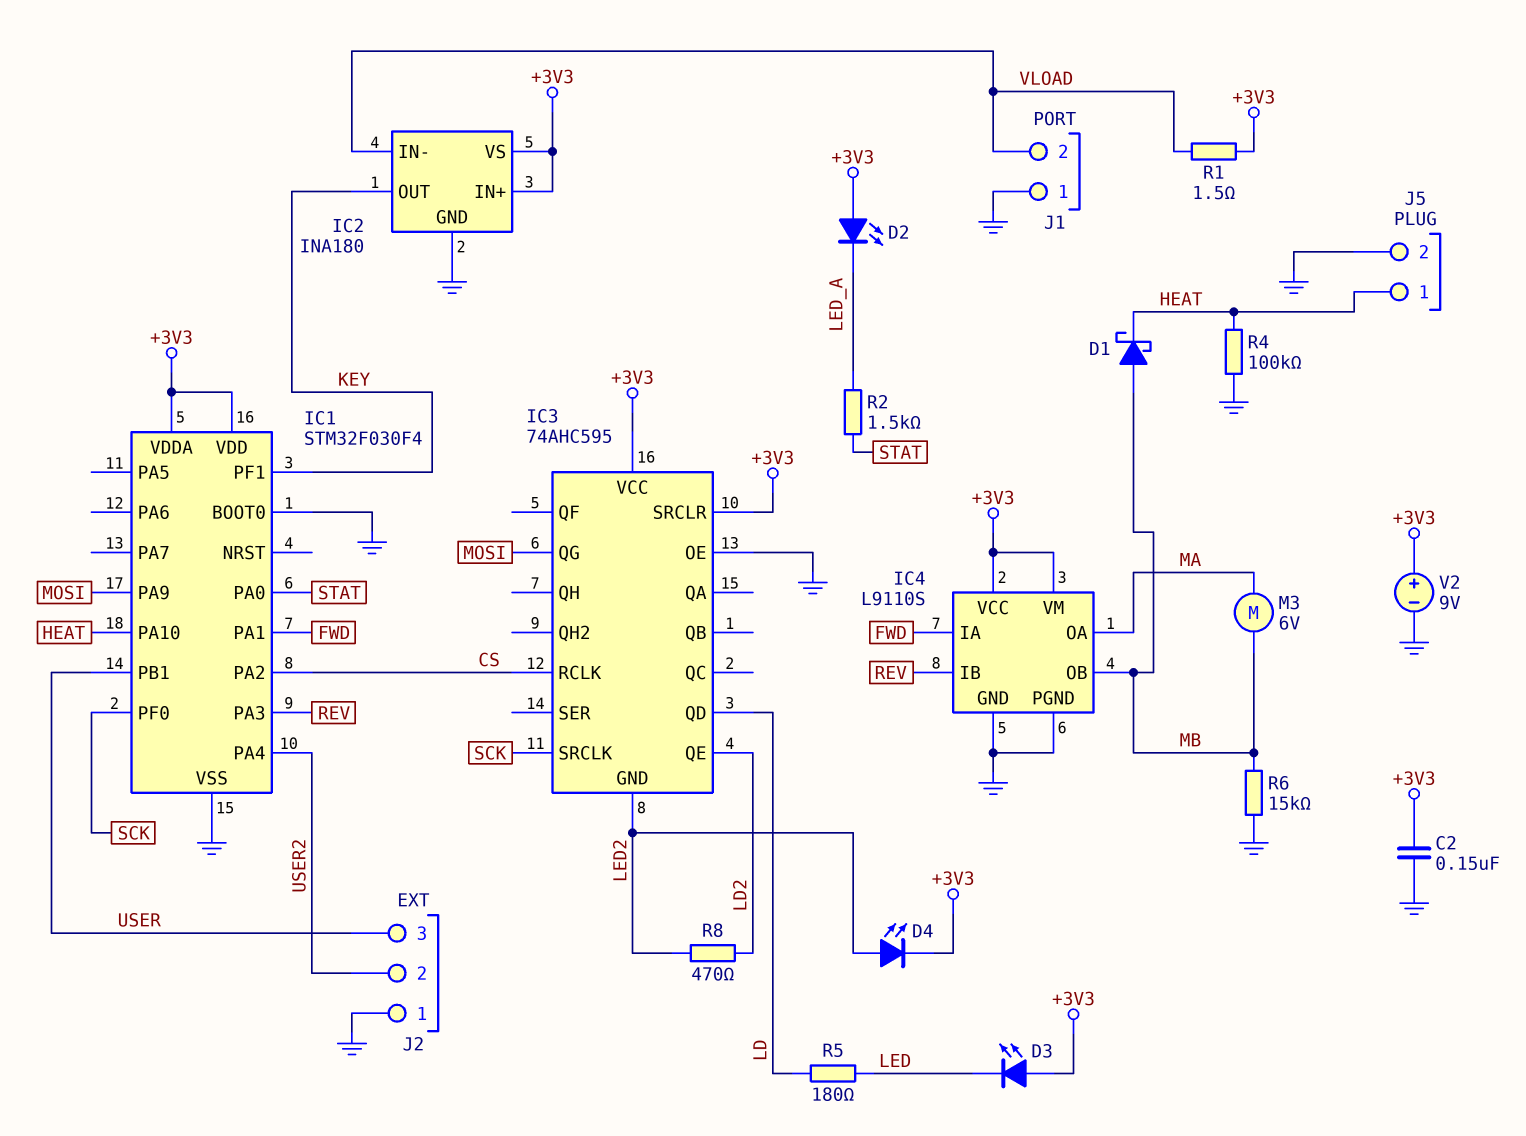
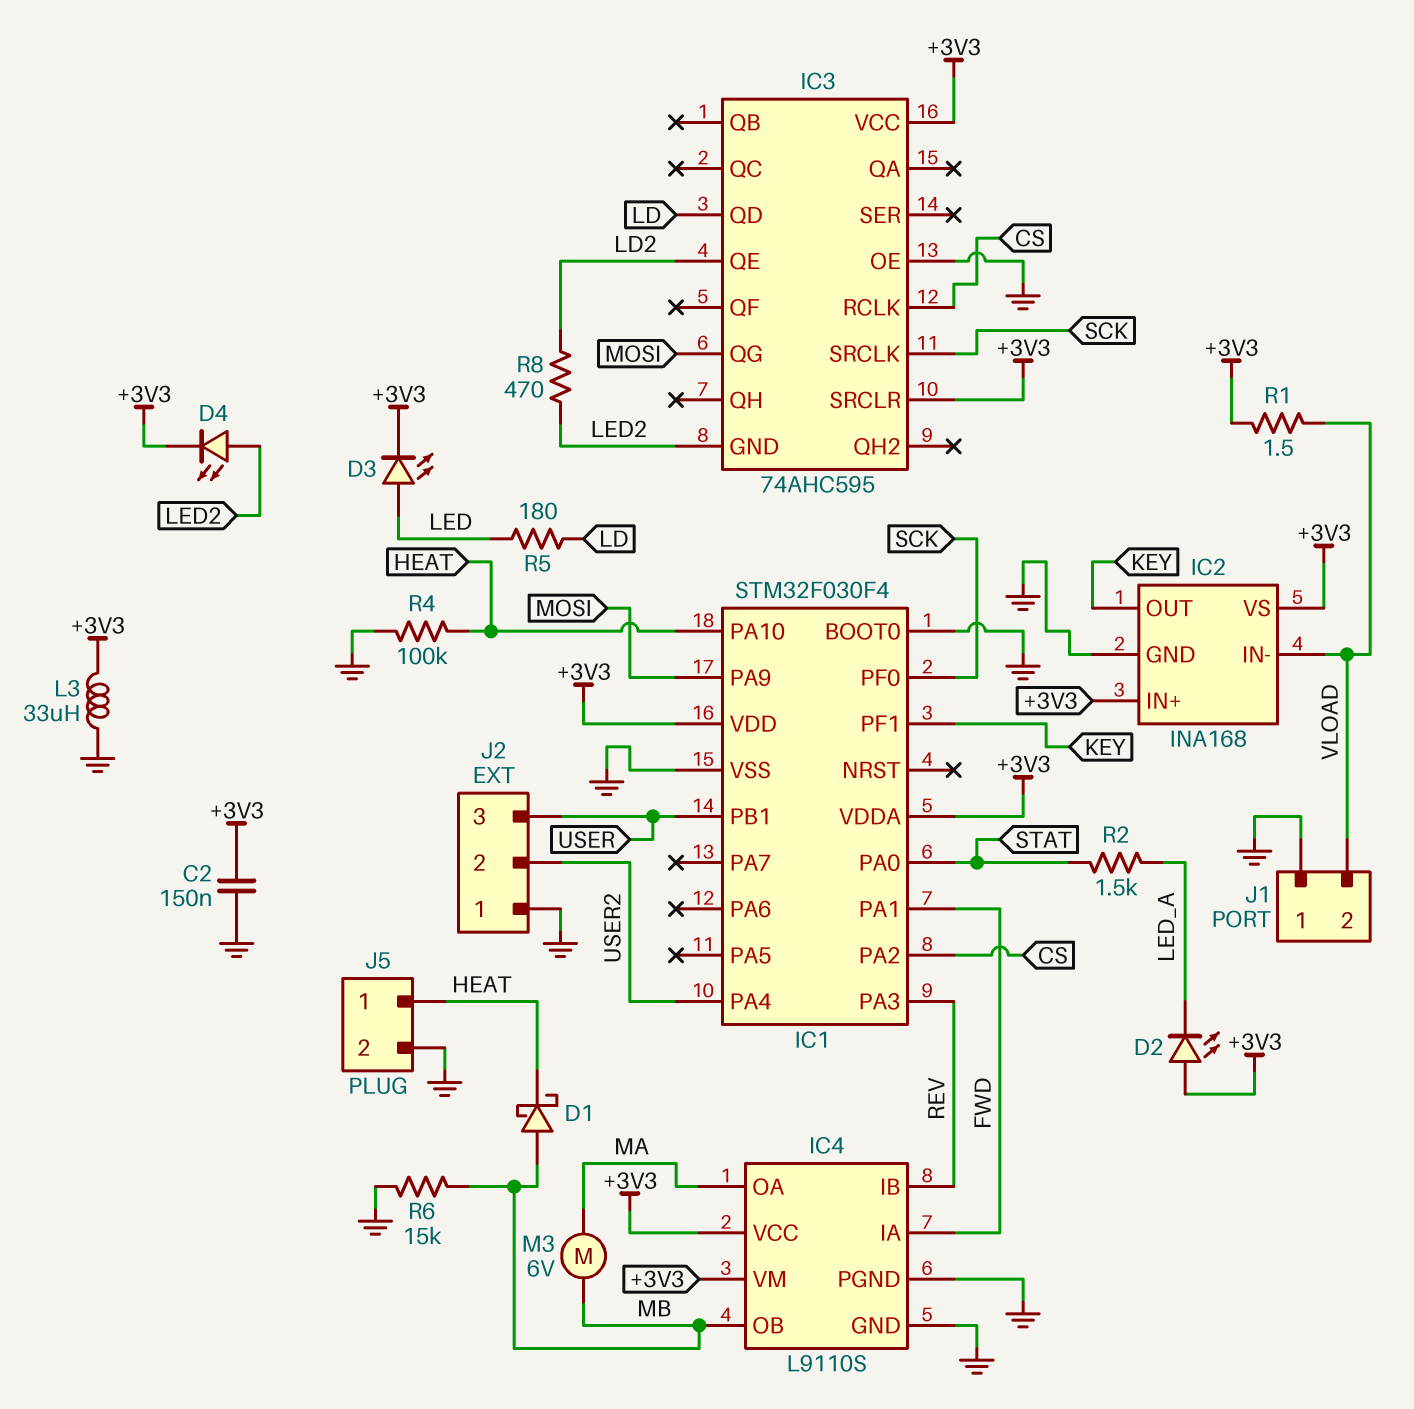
D3: LED (A +3V3, K LED) -> LED (A LED, K +3V3)
IC2: INA180 -> INA168
L3: none -> 33uH (+3V3, GND)
V2: 9V (plus +3V3, minus GND) -> none

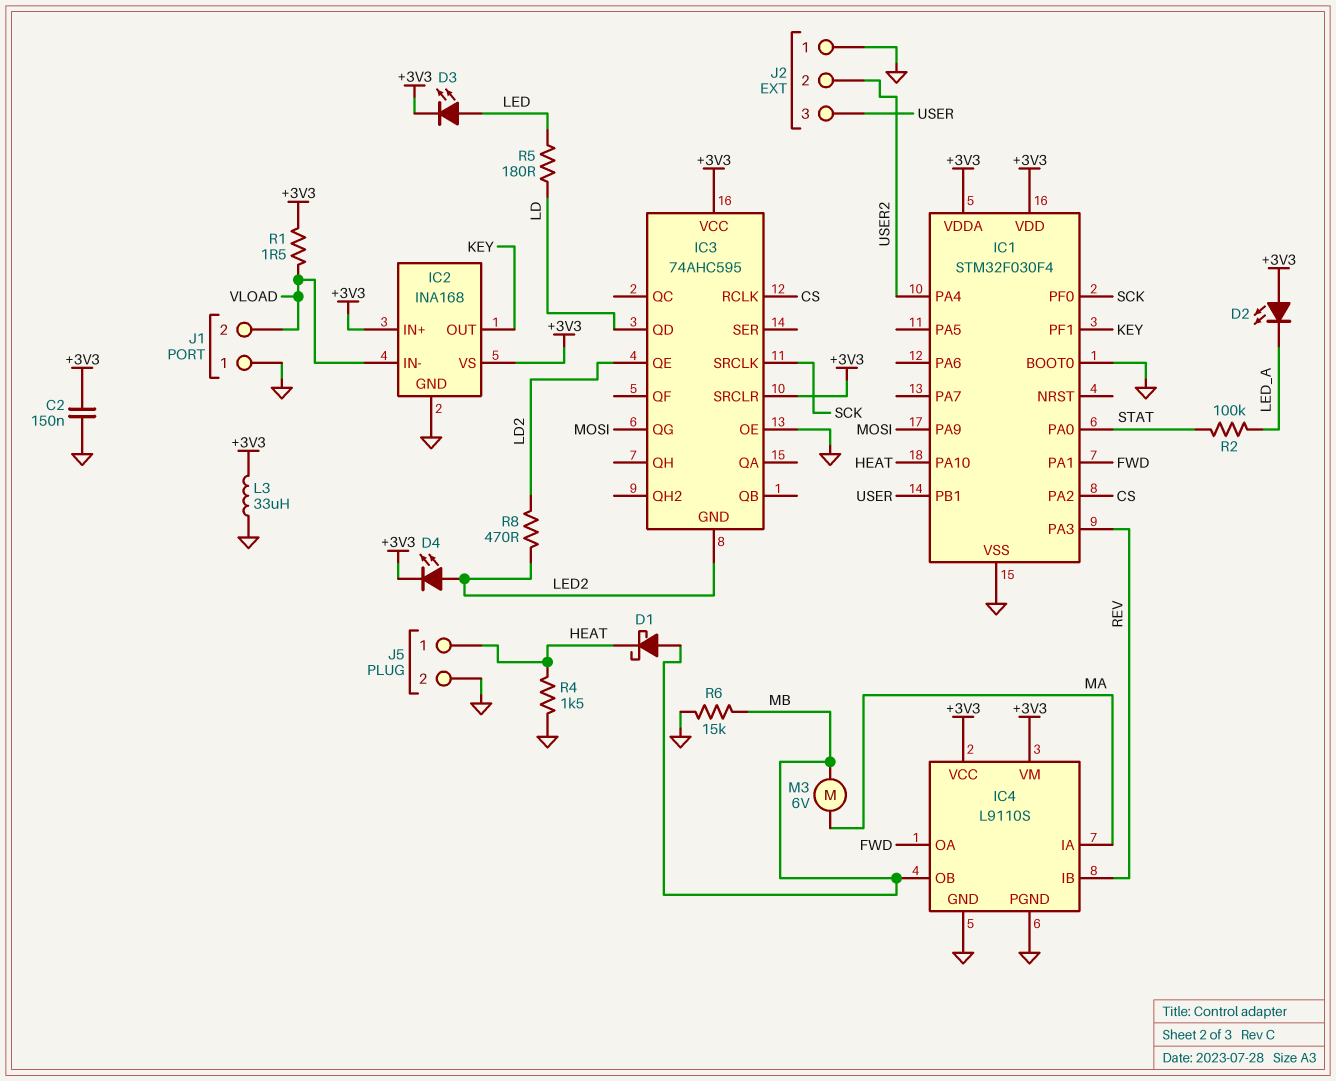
IC4 pin IA: FWD -> MA
IC4 pin OA: MA -> FWD
R2: 1.5k (LED_A, STAT) -> 100k (LED_A, STAT)
R4: 100k (GND, HEAT) -> 1.5k (GND, HEAT)

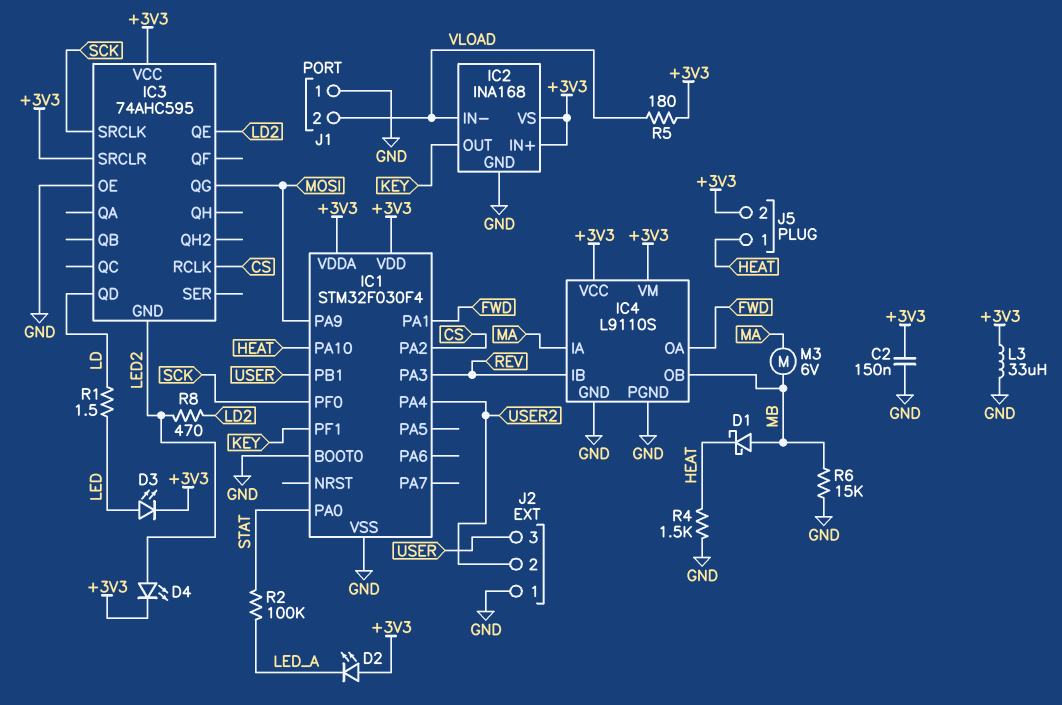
J5 pin 2: GND -> +3V3
R1: 1.5 (+3V3, VLOAD) -> 1.5 (LD, LED)
R5: 180 (LD, LED) -> 180 (+3V3, VLOAD)

